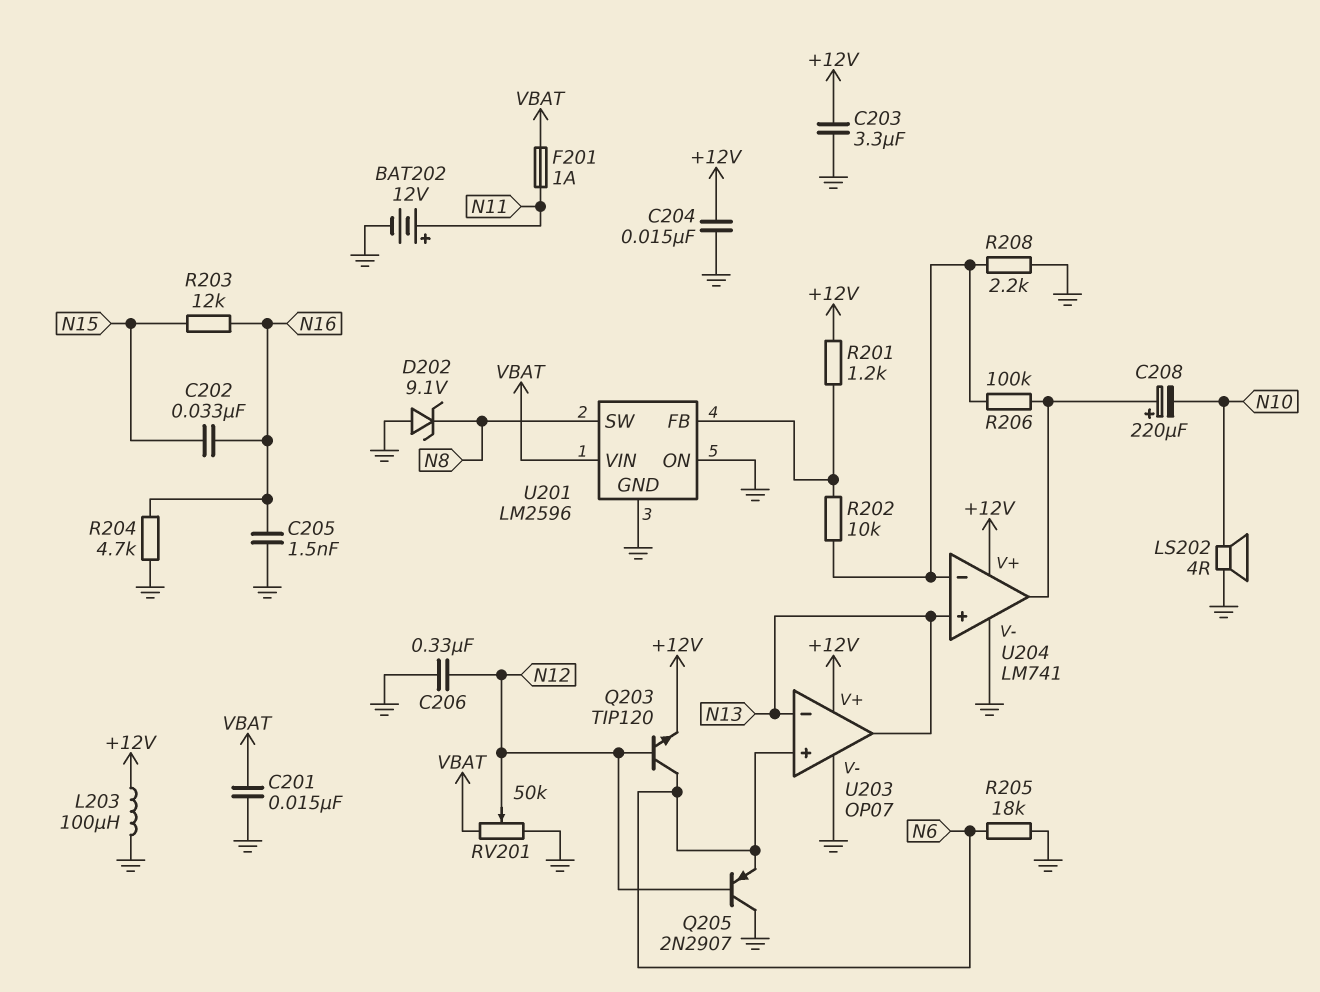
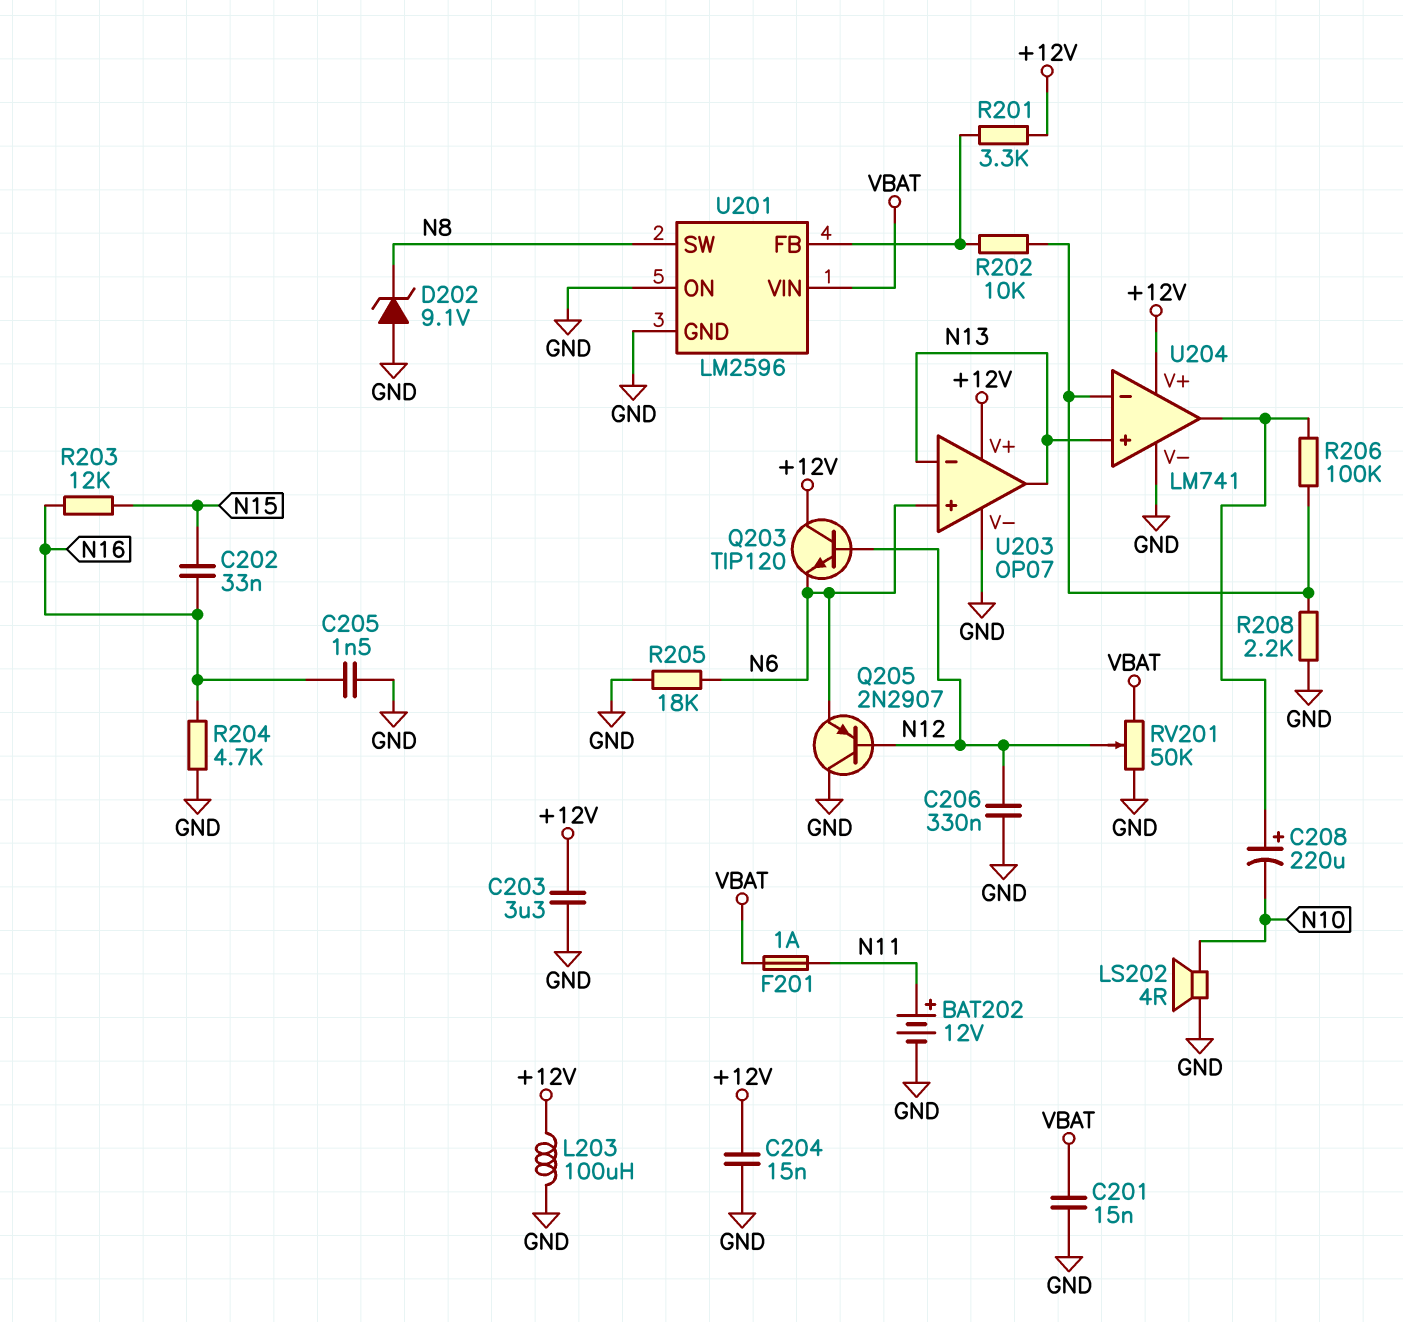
Q203: NPN TIP120 (B N12, C N6, E +12V) -> NPN TIP120 (B N12, C +12V, E N6)
R201: 1.2k (+12V, U201/FB) -> 3.3k (+12V, U201/FB)

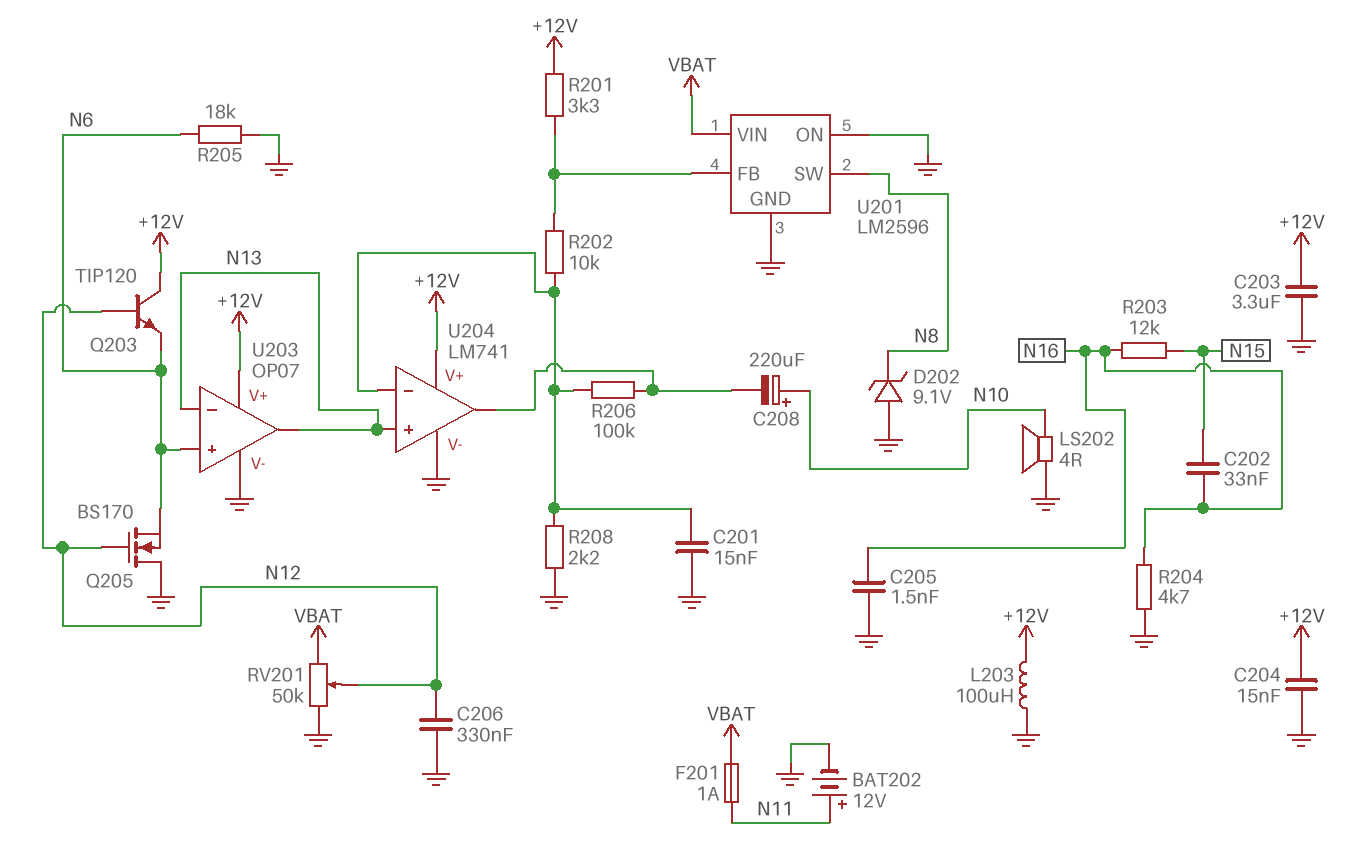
C201: 15nF (GND, VBAT) -> 15nF (GND, U204/in-)
C208: 220uF (plus U204/out, minus N10) -> 220uF (plus N10, minus U204/out)
Q205: PNP 2N2907 (B N12, C GND, E N6) -> NMOS BS170 (G N12, D GND, S N6)

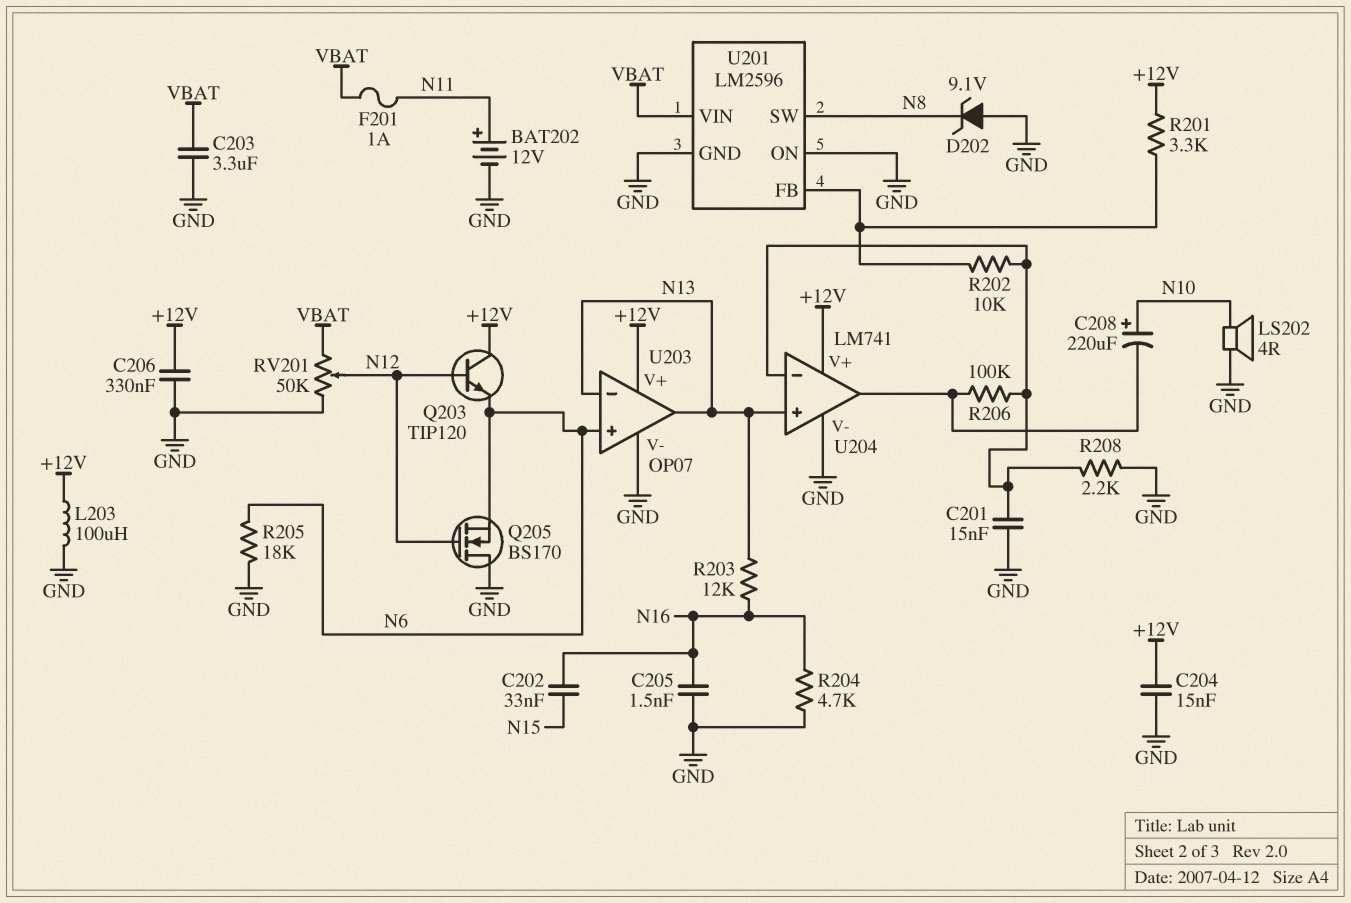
C203: 3.3uF (+12V, GND) -> 3.3uF (GND, VBAT)
C206: 330nF (GND, N12) -> 330nF (+12V, GND)
R203: 12k (N15, N16) -> 12k (N13, N16)

